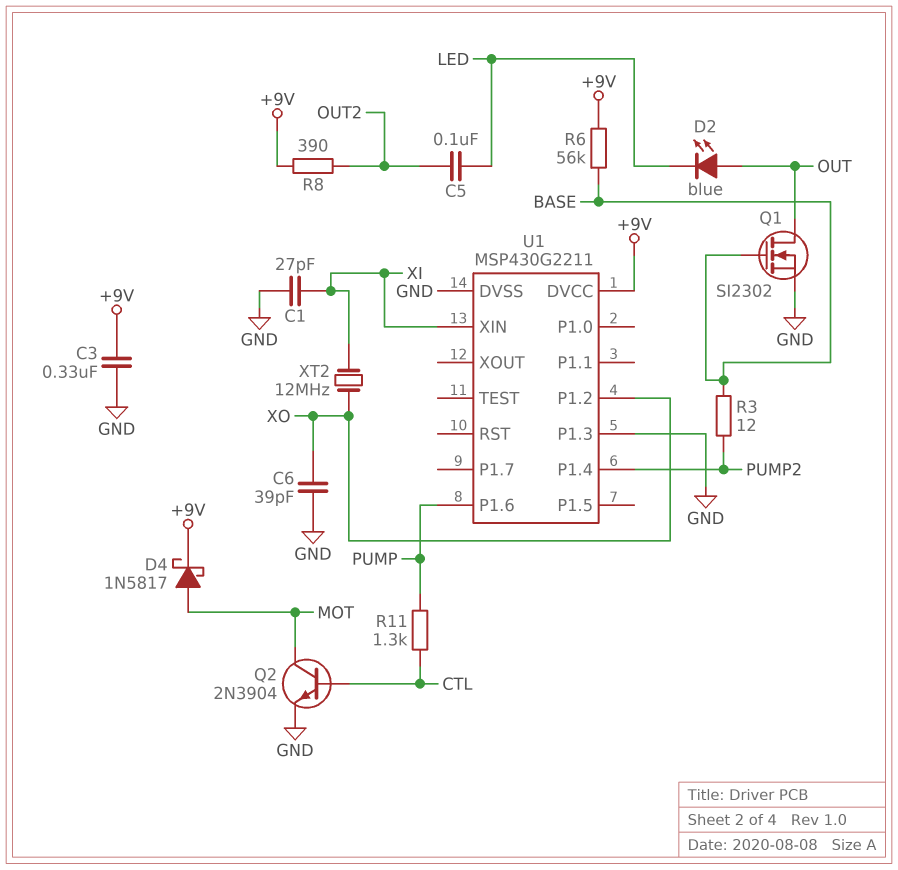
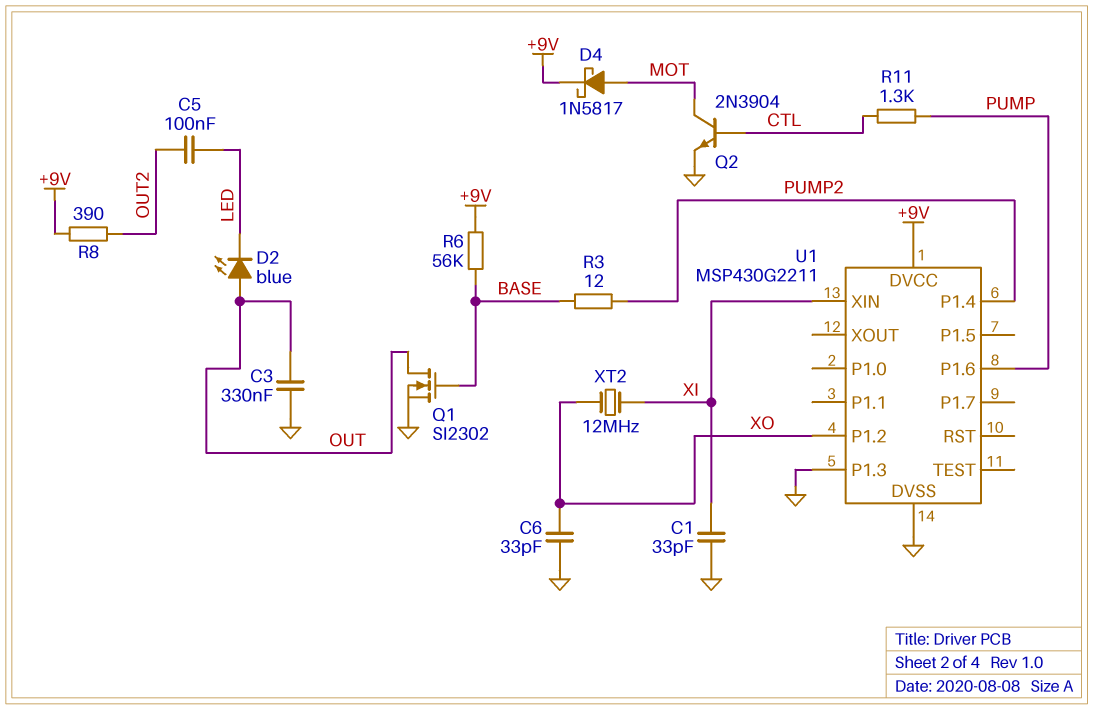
C1: 27pF (GND, XI) -> 33pF (GND, XI)
C3: 330nF (+9V, GND) -> 330nF (GND, OUT)
C6: 39pF (GND, XO) -> 33pF (GND, XO)

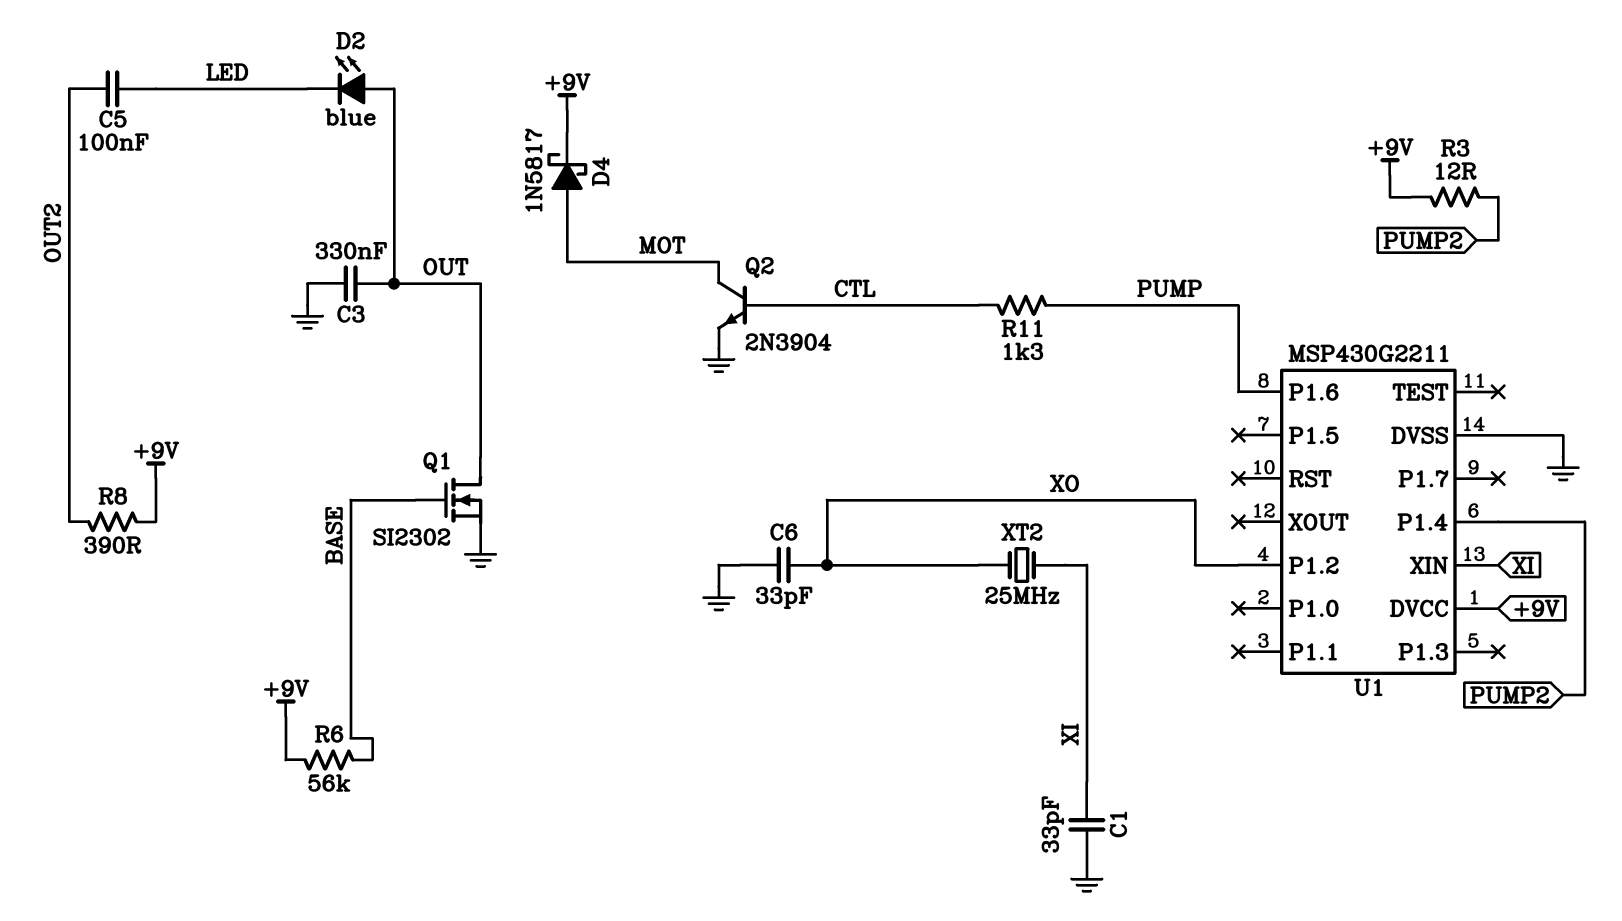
R3: 12 (BASE, PUMP2) -> 12 (+9V, PUMP2)
U1 pin P1.3: GND -> none
XT2: 12MHz (XI, XO) -> 25MHz (XI, XO)

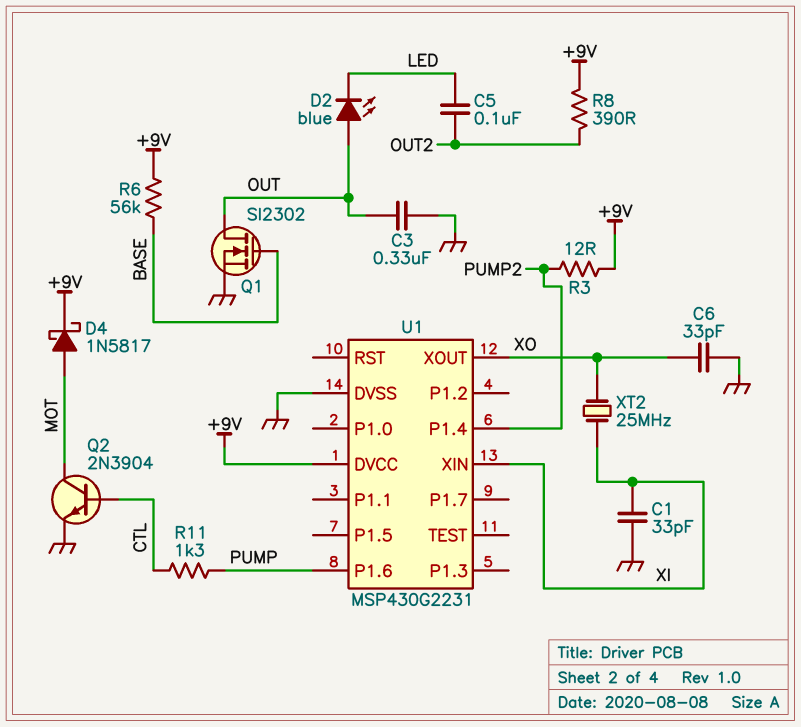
U1: MSP430G2211 -> MSP430G2231
U1 pin P1.2: XO -> none
U1 pin XOUT: none -> XO

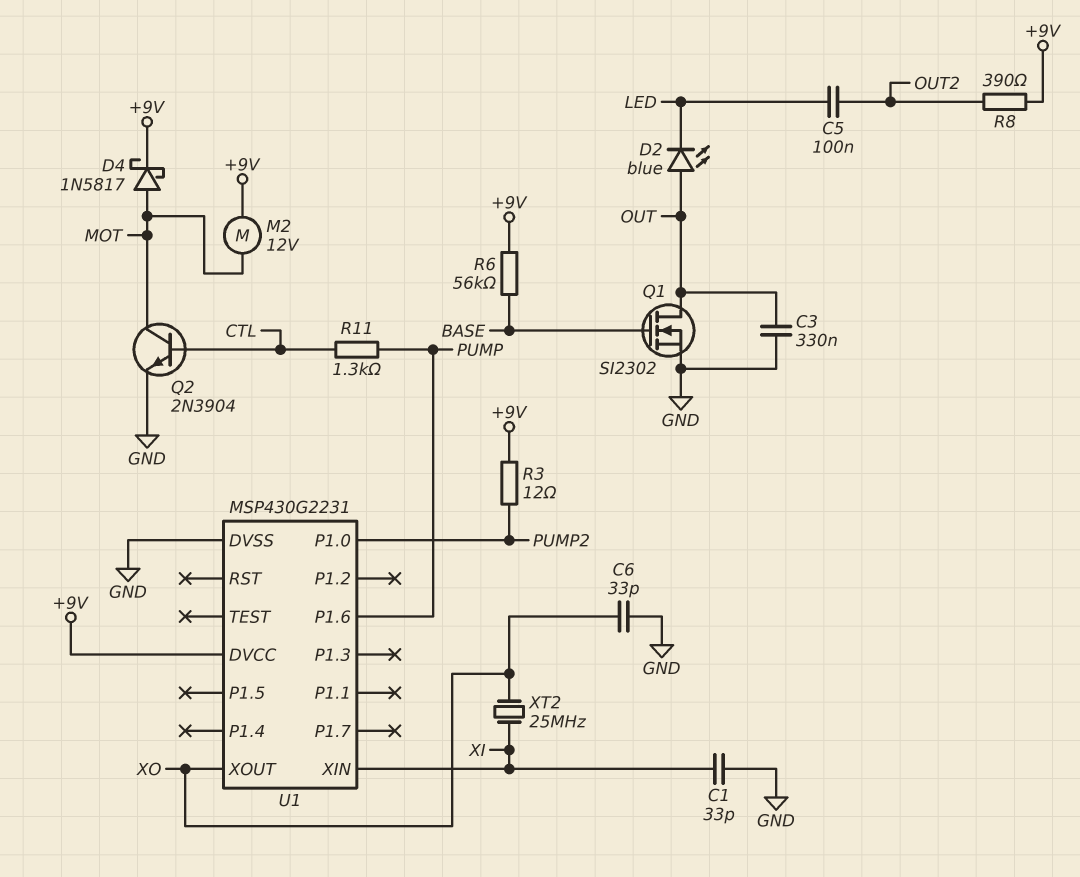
M2: none -> motor 12V (+9V, MOT)
U1 pin P1.0: none -> PUMP2
U1 pin P1.4: PUMP2 -> none

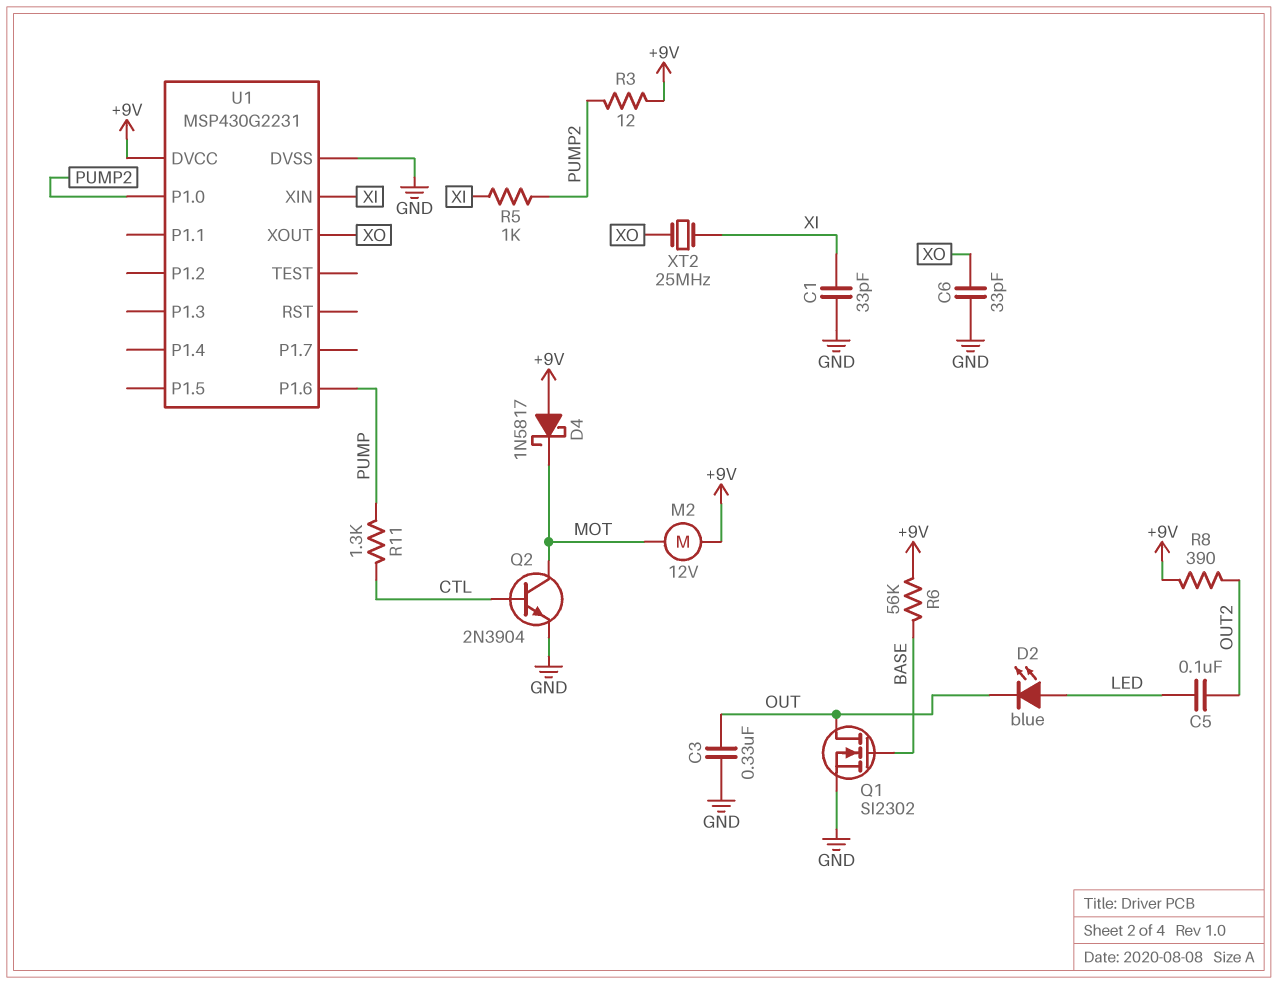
D2: LED blue (A OUT, K LED) -> LED blue (A LED, K OUT)
D4: schottky 1N5817 (A MOT, K +9V) -> schottky 1N5817 (A +9V, K MOT)
R5: none -> 1k (PUMP2, XI)

